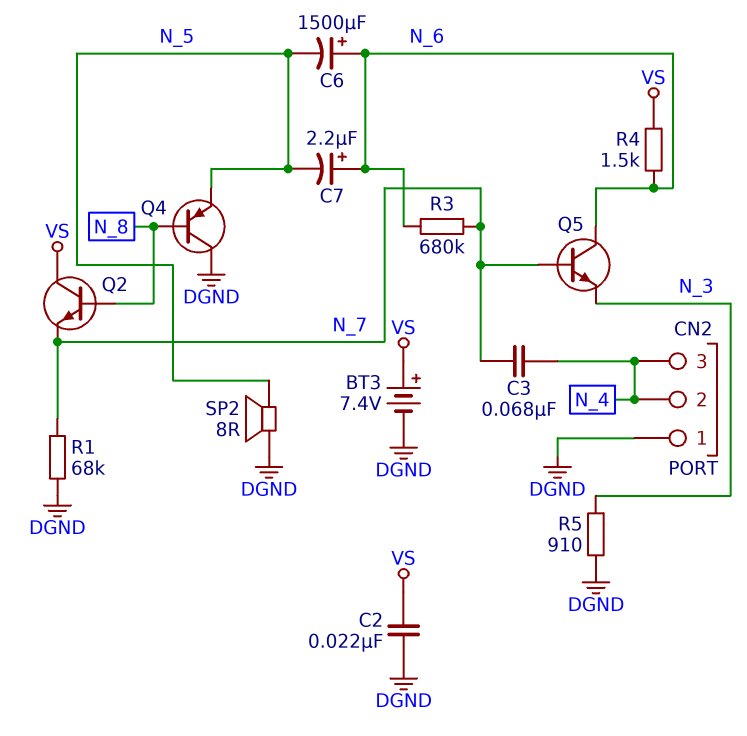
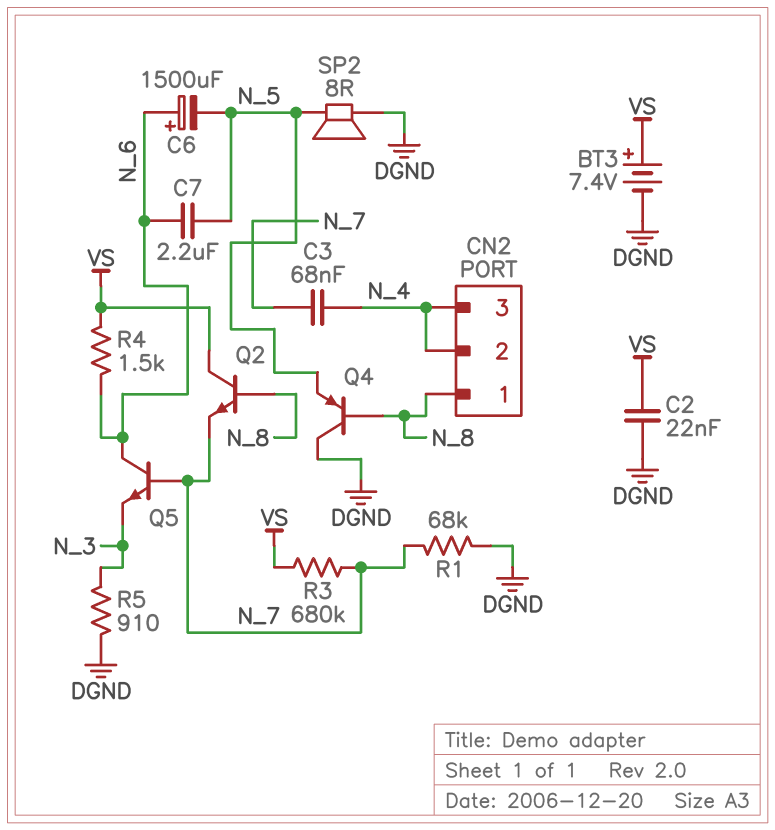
C7: 2.2uF (plus N_6, minus N_5) -> 2.2uF (N_5, N_6)
CN2 pin 1: DGND -> N_8
R3: 680k (N_6, N_7) -> 680k (N_7, VS)

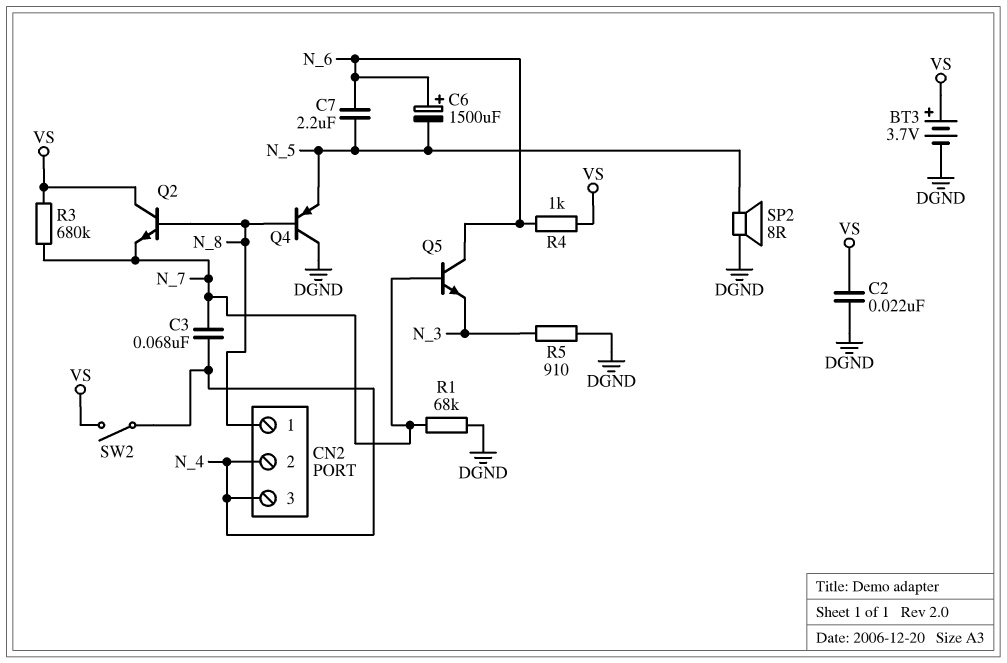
BT3: 7.4V (plus VS, minus DGND) -> 3.7V (plus VS, minus DGND)
R4: 1.5k (N_6, VS) -> 1k (N_6, VS)
SW2: none -> switch (N_4, VS)

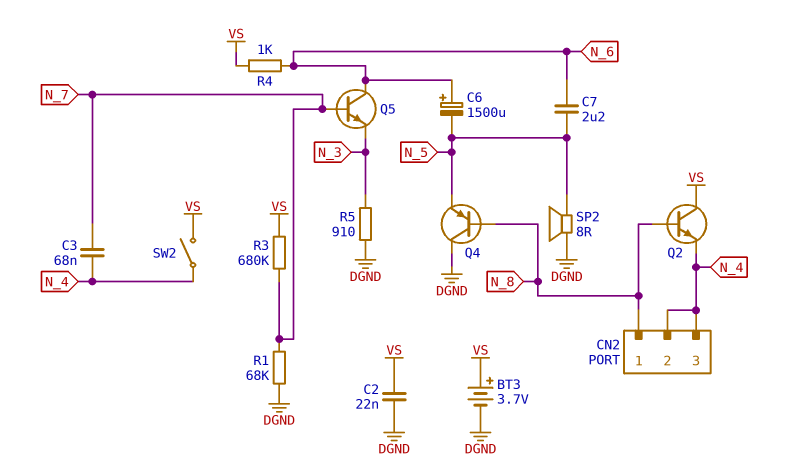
Q2: NPN (B N_8, C VS, E N_7) -> NPN (B N_8, C VS, E N_4)

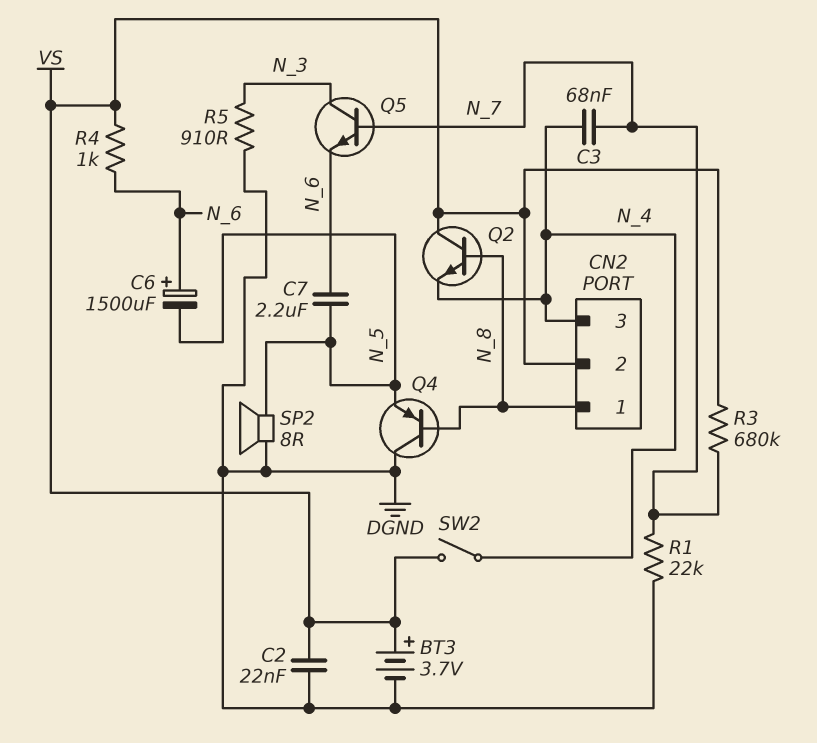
CN2 pin 2: N_4 -> VS
Q5: NPN (B N_7, C N_6, E N_3) -> NPN (B N_7, C N_3, E N_6)
R1: 68k (DGND, N_7) -> 22k (DGND, N_7)

